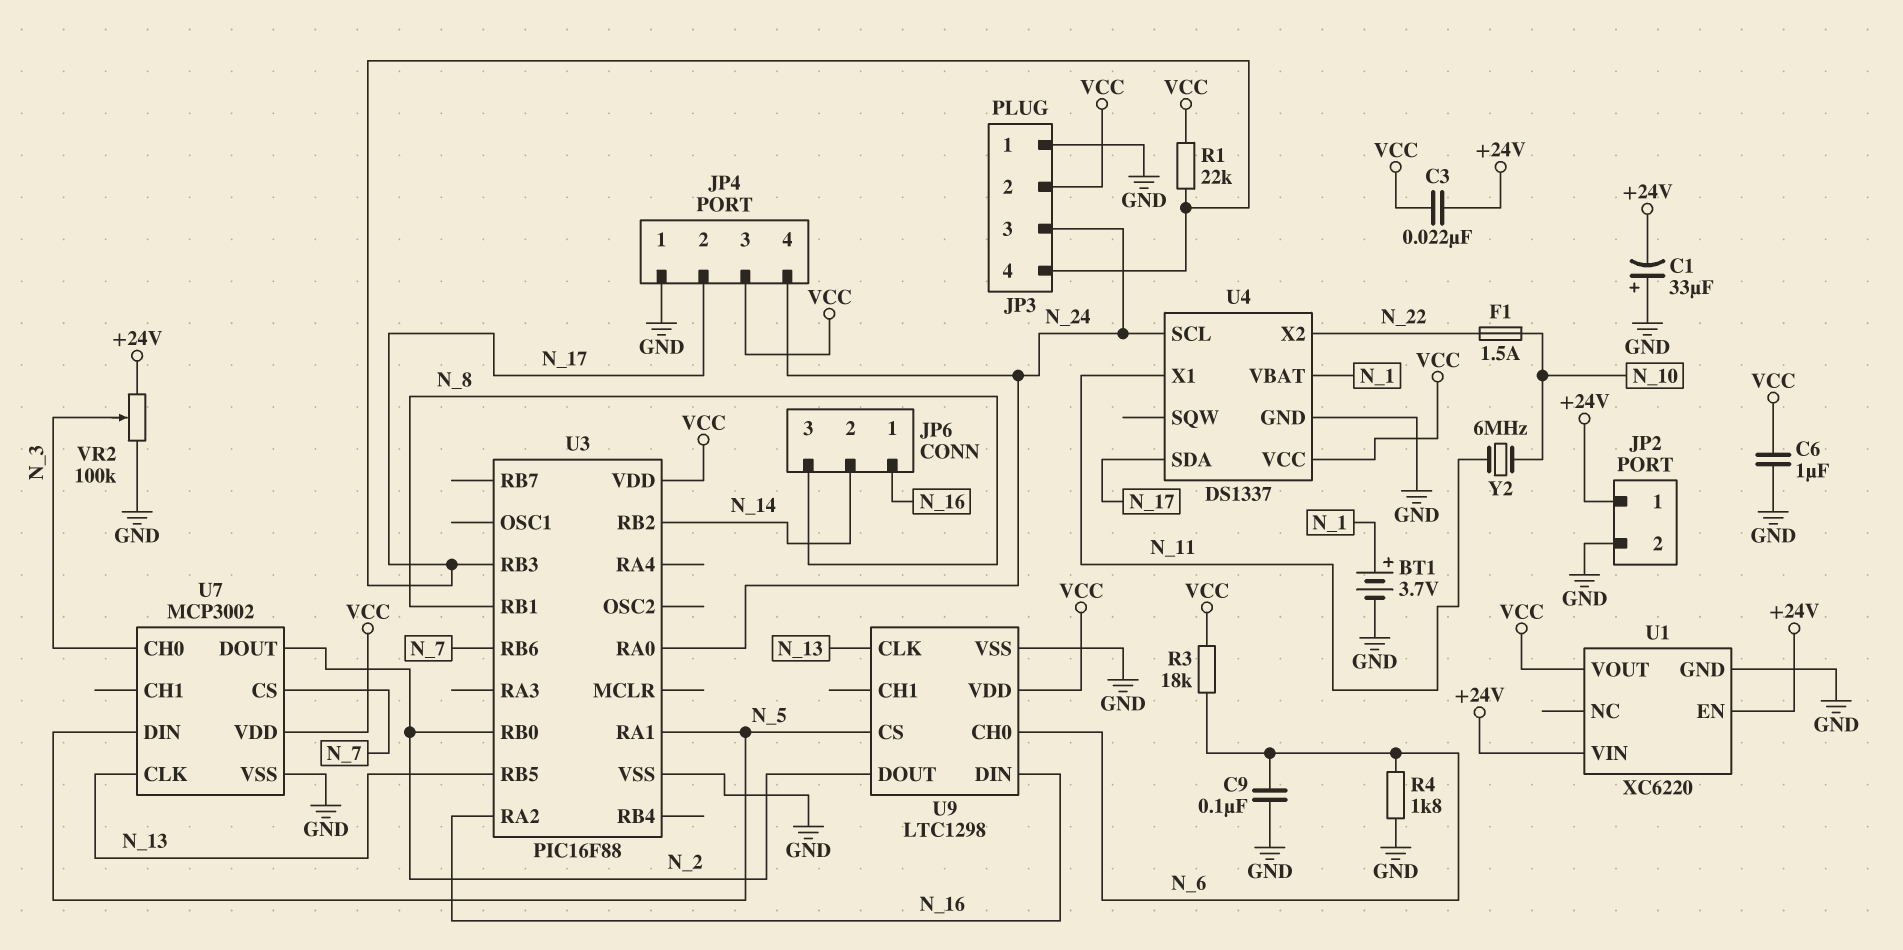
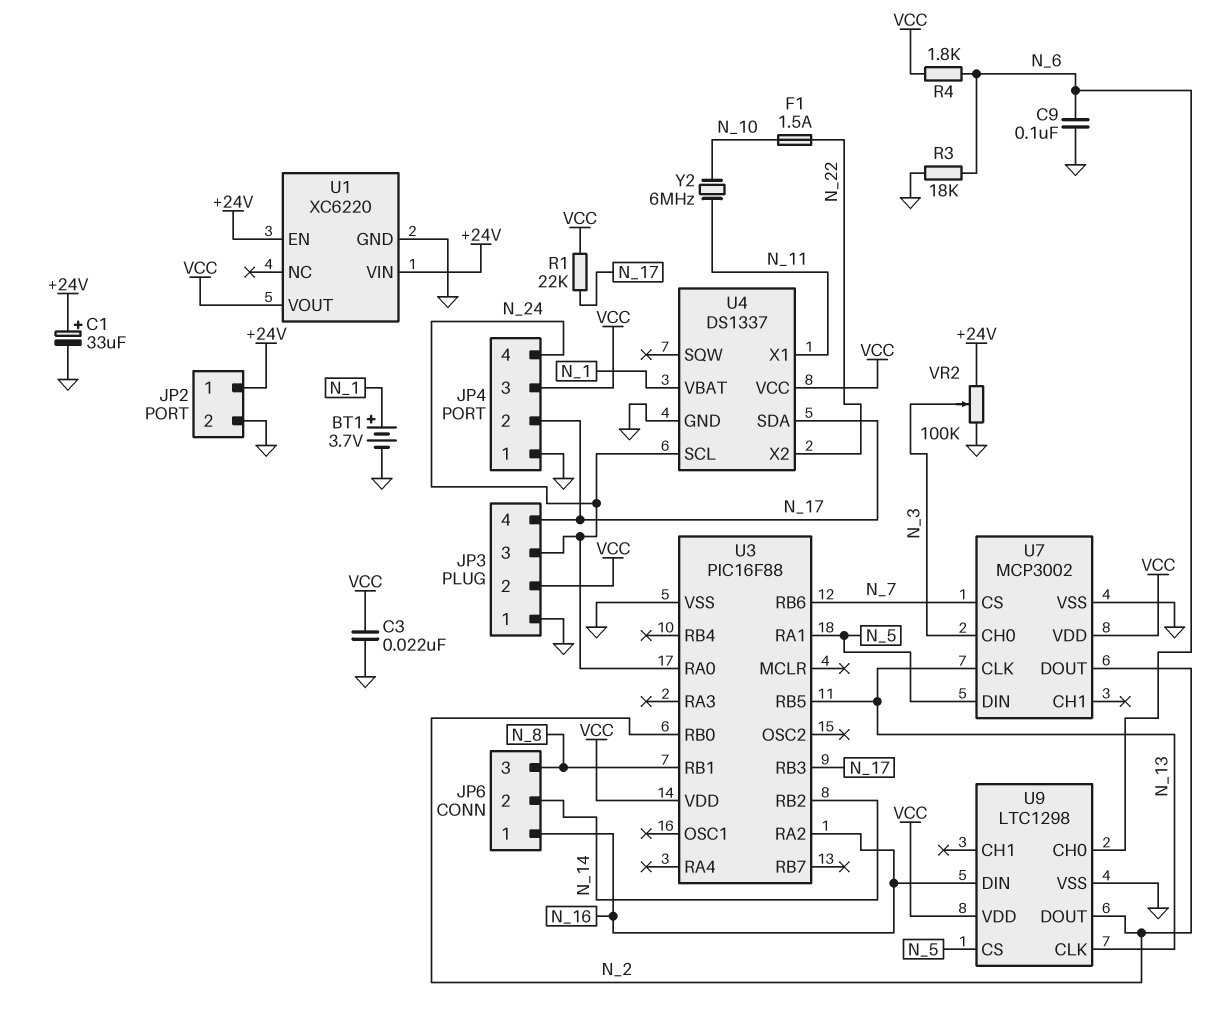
C1: 33uF (plus GND, minus +24V) -> 33uF (plus +24V, minus GND)
C3: 22nF (+24V, VCC) -> 22nF (GND, VCC)
C6: 1uF (GND, VCC) -> none
R3: 18k (N_6, VCC) -> 18k (GND, N_6)
R4: 1.8k (GND, N_6) -> 1.8k (N_6, VCC)

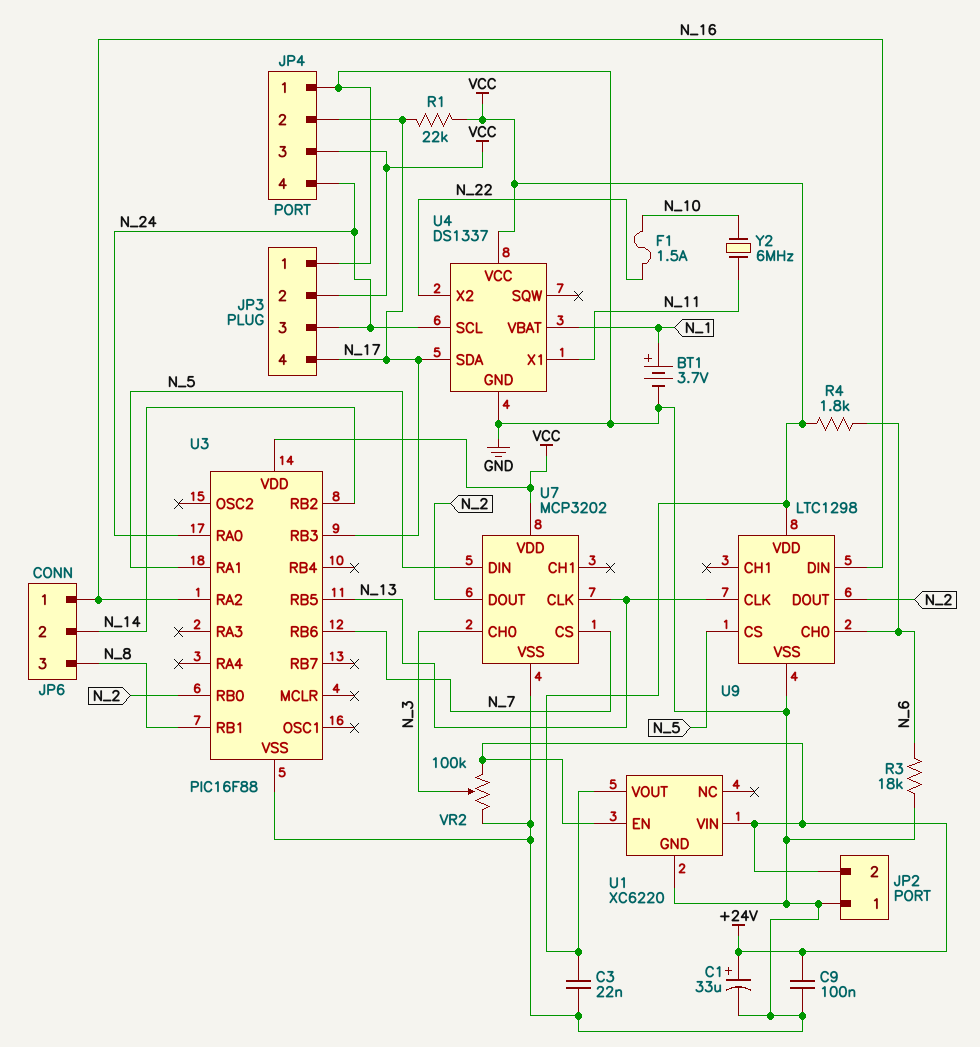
C9: 100nF (GND, N_6) -> 100nF (+24V, GND)
JP2 pin 1: +24V -> GND
JP2 pin 2: GND -> +24V
U7: MCP3002 -> MCP3202

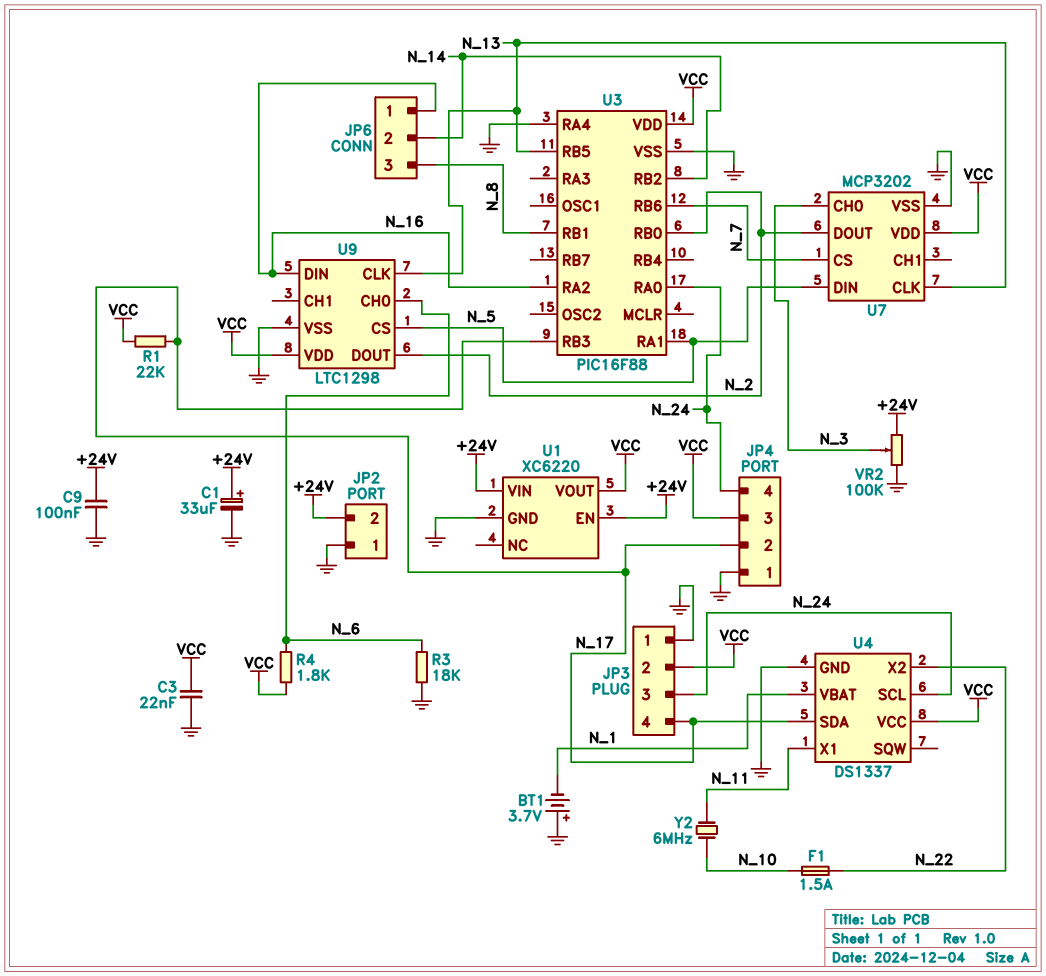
BT1: 3.7V (plus N_1, minus GND) -> 3.7V (plus GND, minus N_1)
U3 pin RA4: none -> GND

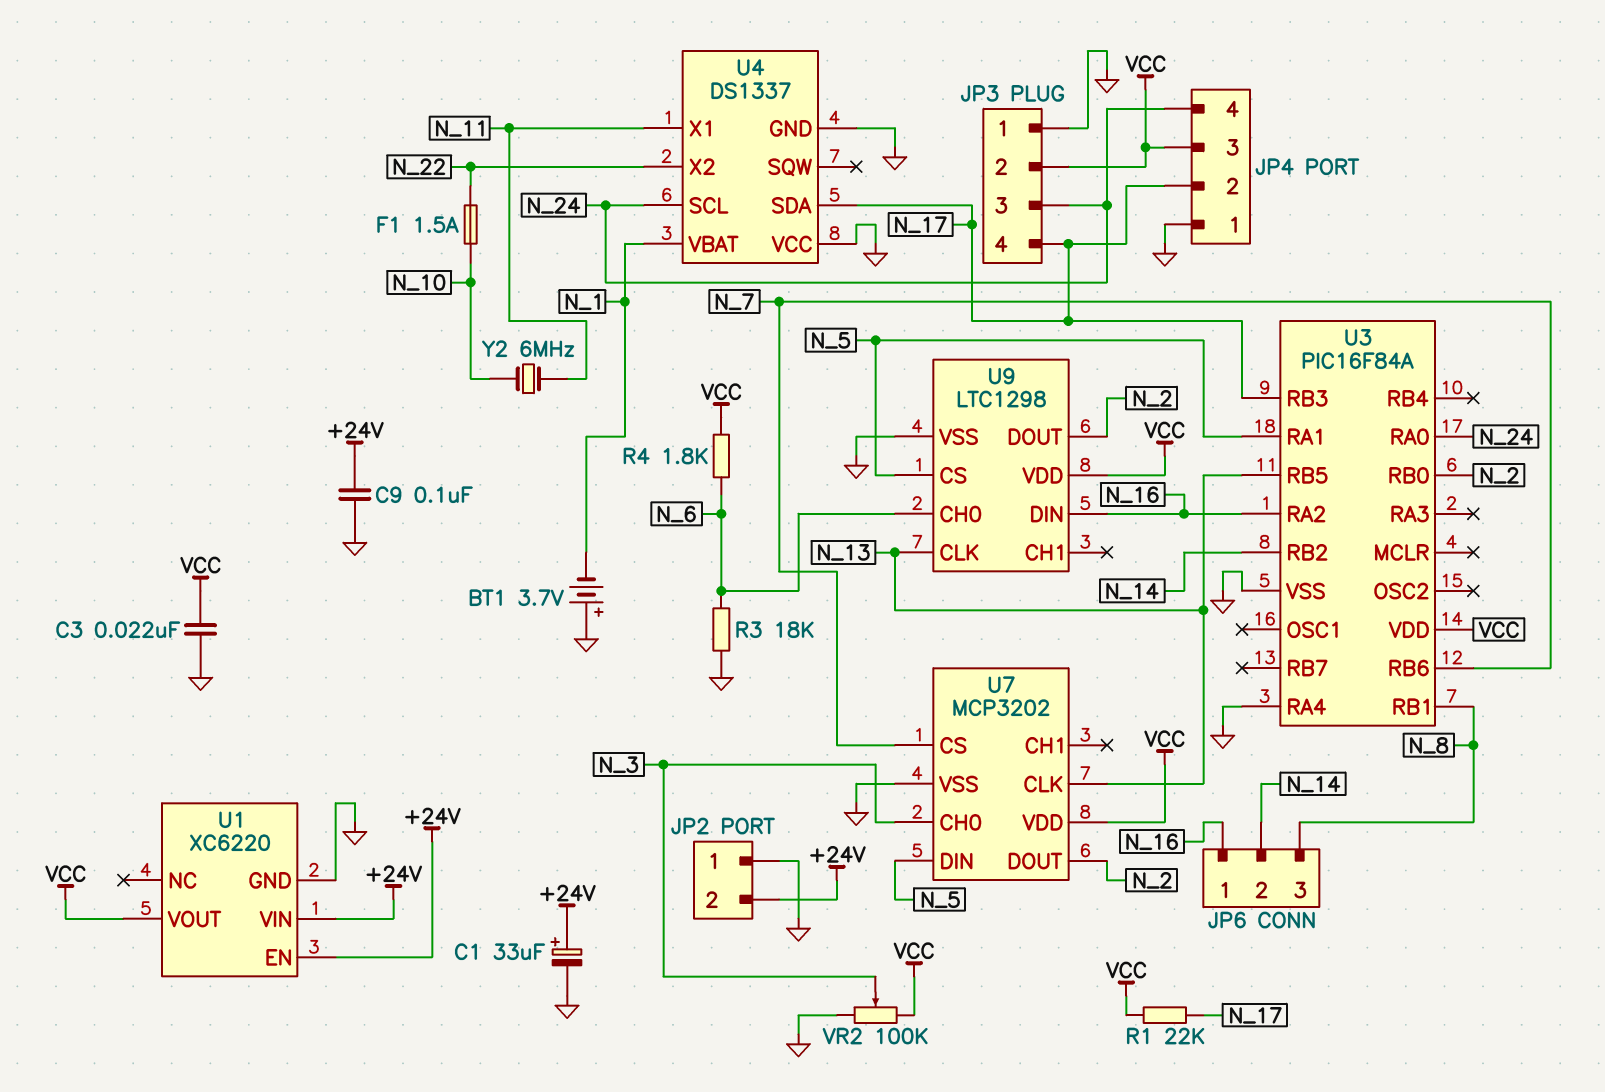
U3: PIC16F88 -> PIC16F84A
U4 pin VCC: VCC -> GND
VR2: 100k (+24V, GND, wiper N_3) -> 100k (GND, VCC, wiper N_3)

